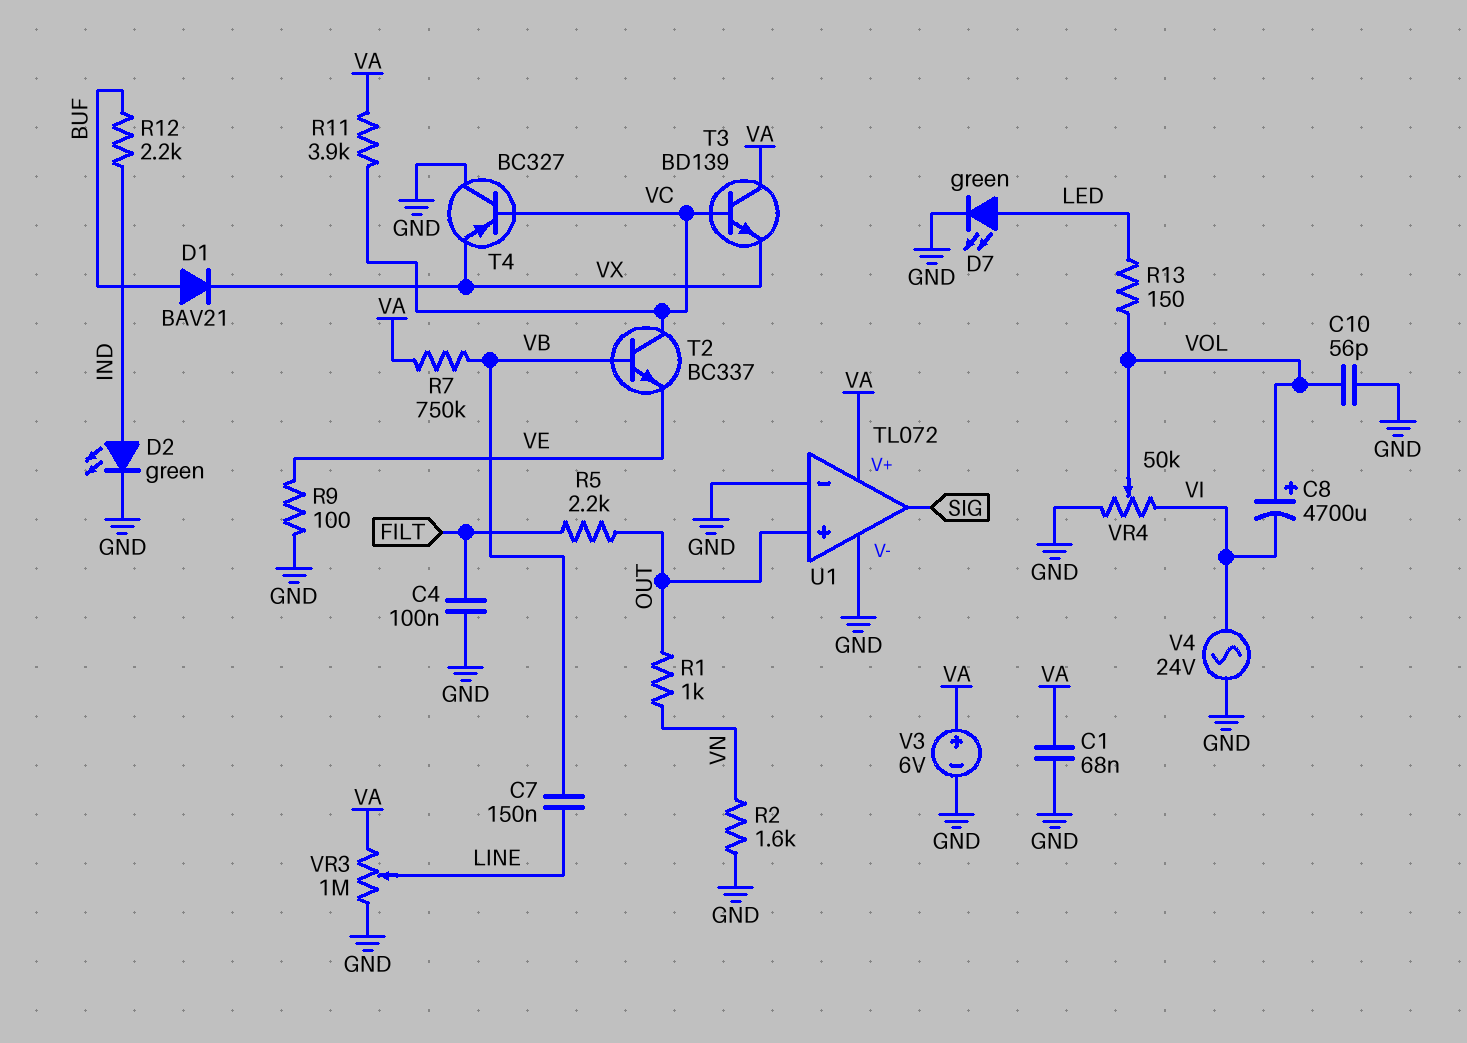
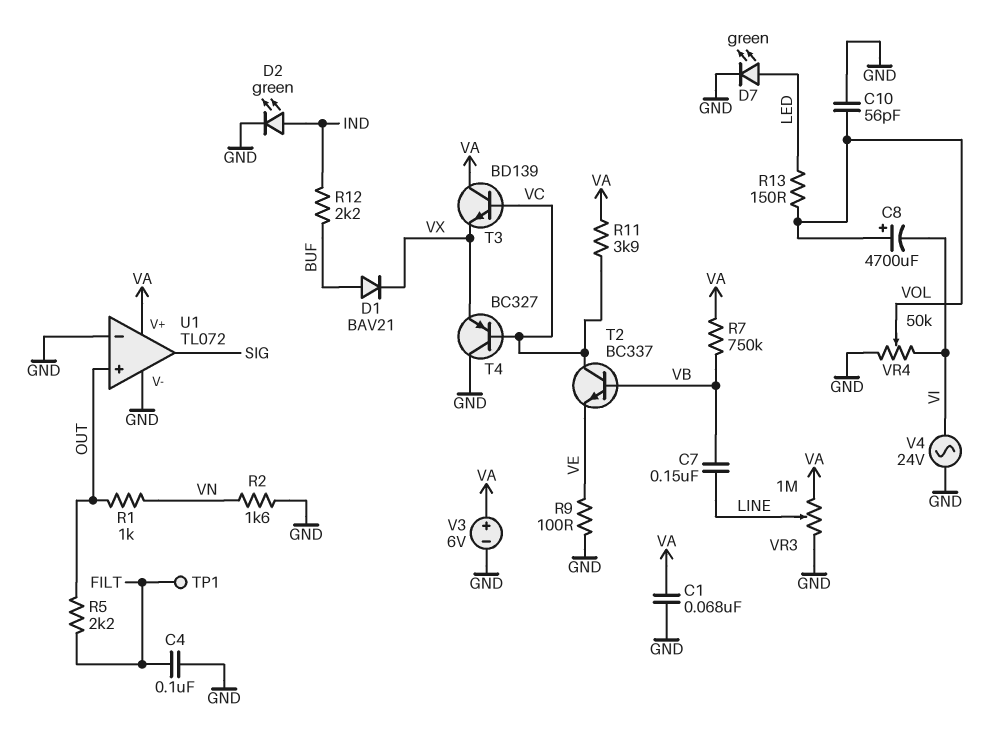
TP1: none -> test point (FILT)

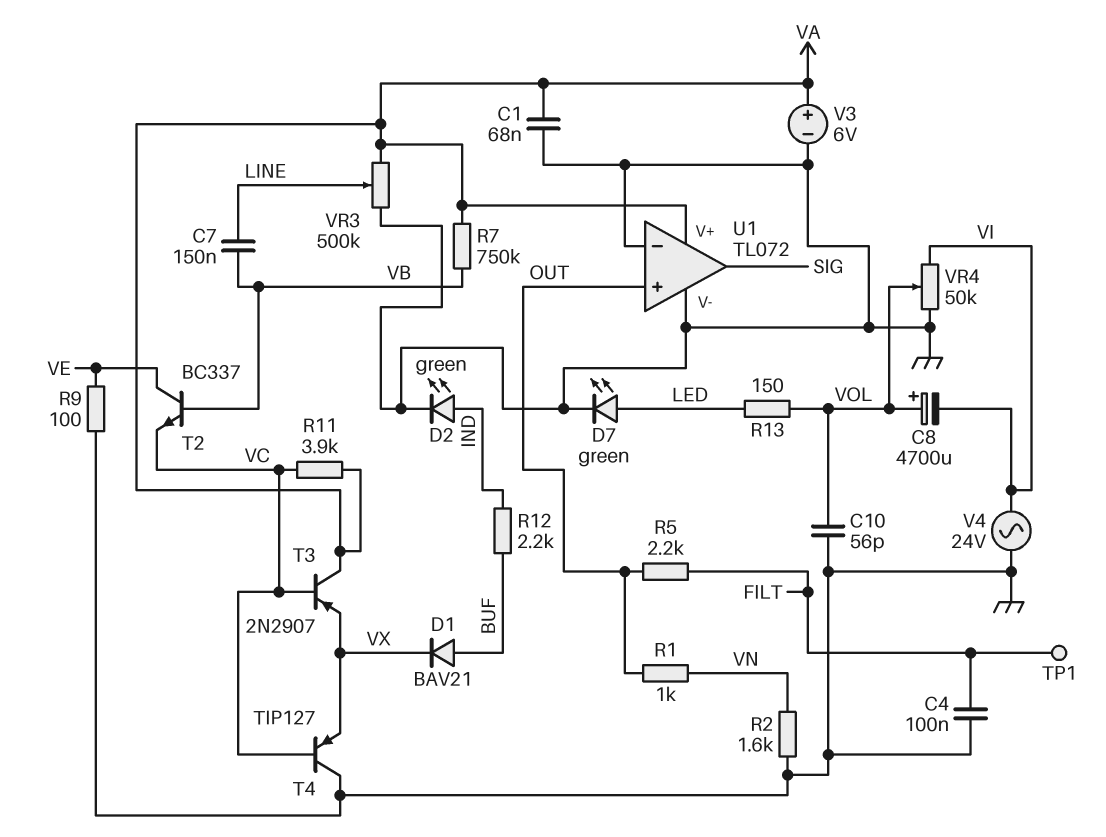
T2: NPN BC337 (B VB, C VC, E VE) -> NPN BC337 (B VB, C VE, E VC)
T3: NPN BD139 (B VC, C VA, E VX) -> PNP 2N2907 (B VC, C VA, E VX)
T4: PNP BC327 (B VC, C GND, E VX) -> PNP TIP127 (B VC, C GND, E VX)
VR3: 1M (GND, VA, wiper LINE) -> 500k (GND, VA, wiper LINE)

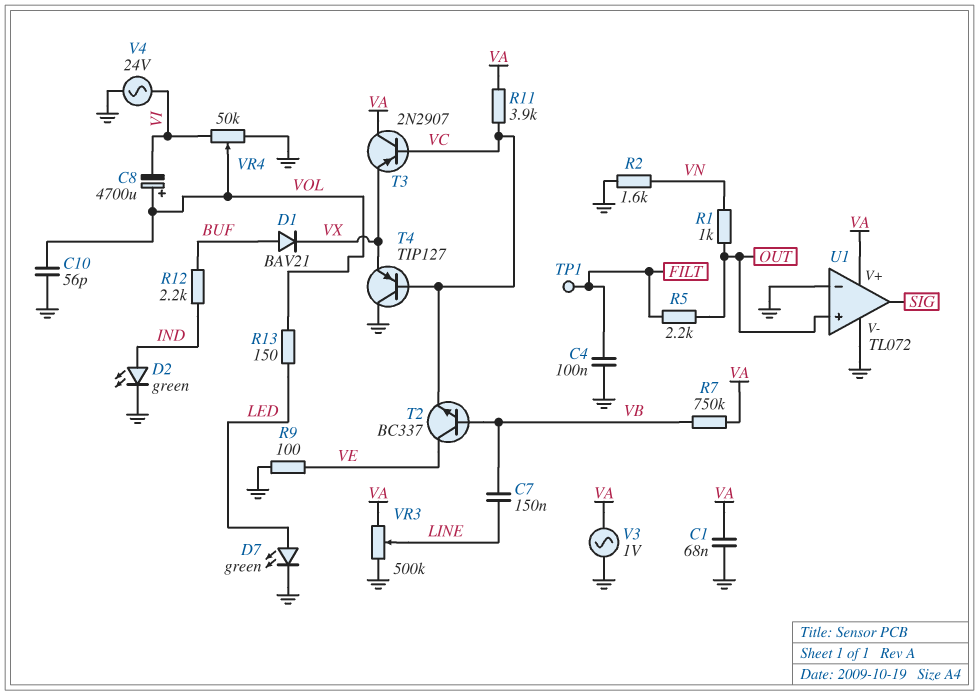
V3: 6V (plus VA, minus GND) -> AC 1V (GND, VA)

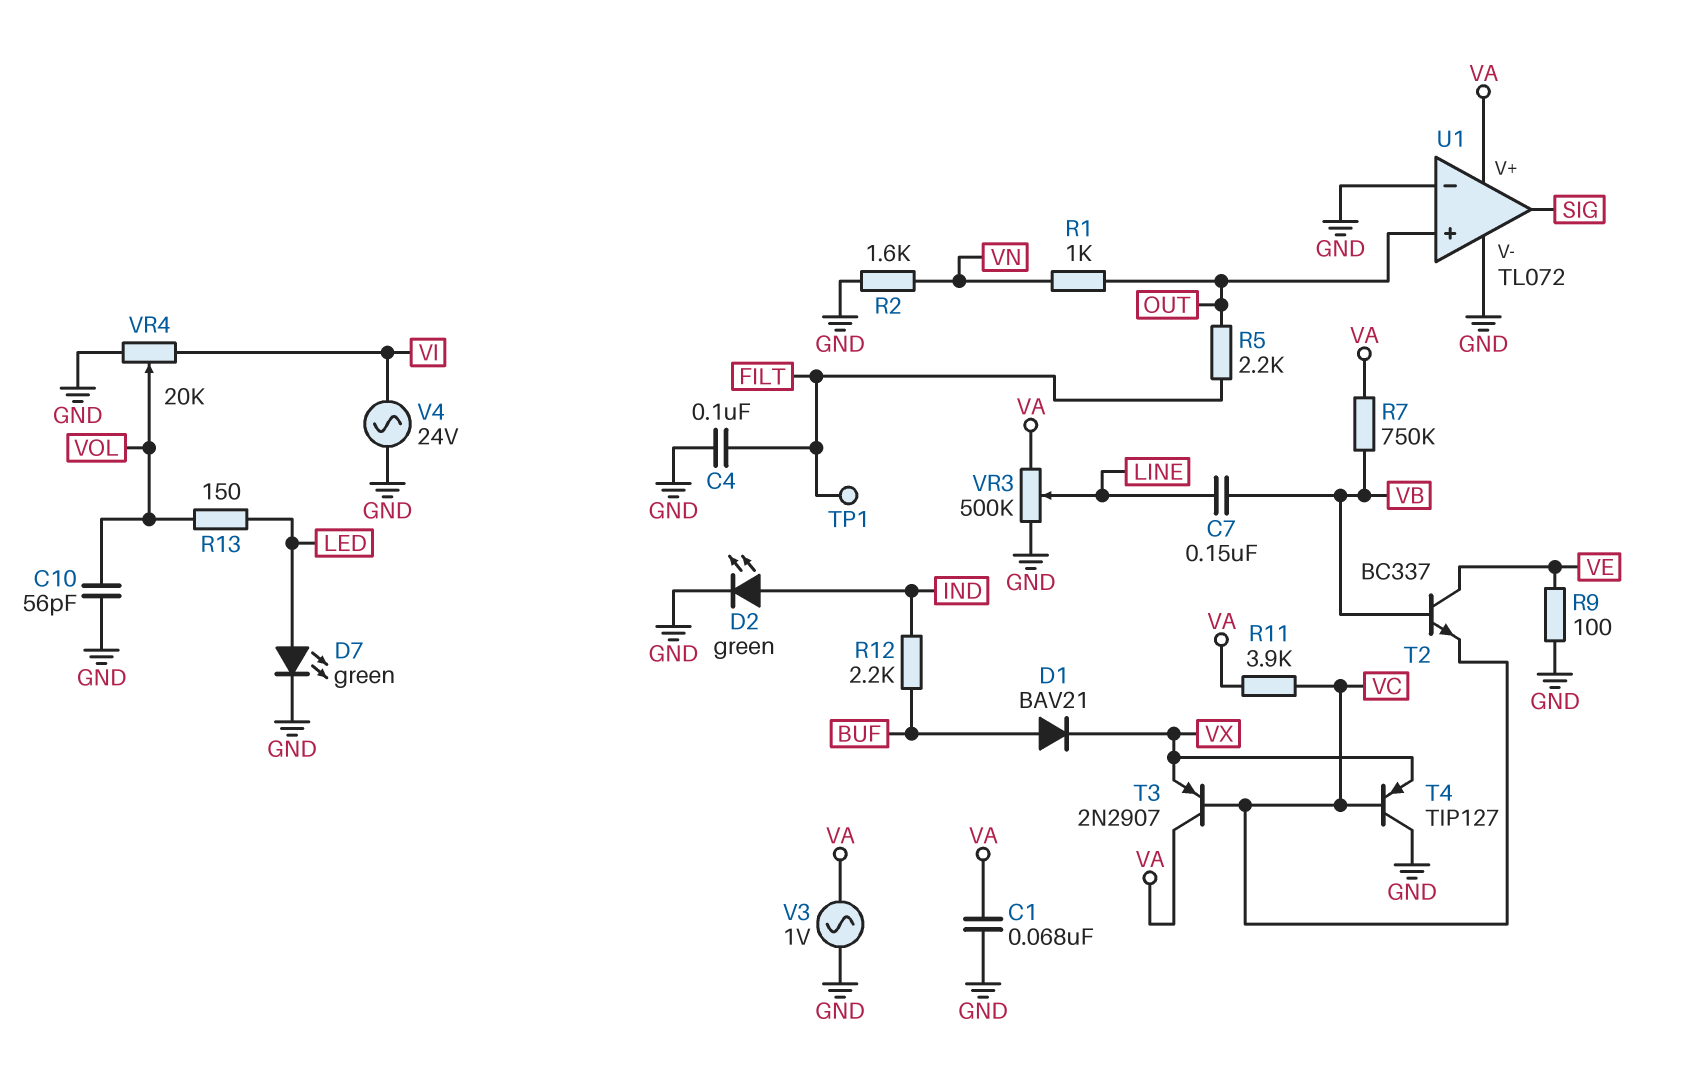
C8: 4700uF (plus VOL, minus VI) -> none
VR4: 50k (GND, VI, wiper VOL) -> 20k (GND, VI, wiper VOL)

